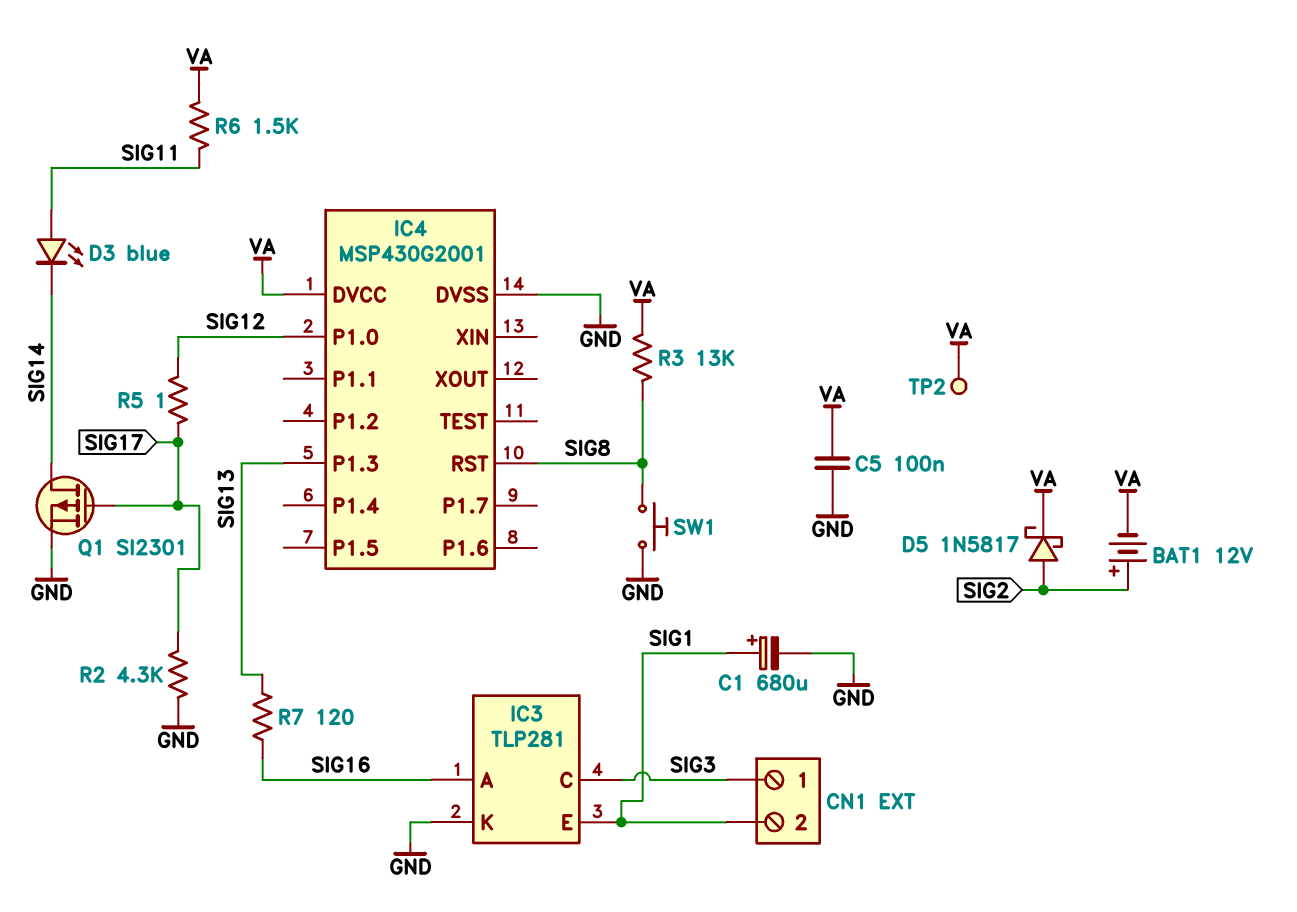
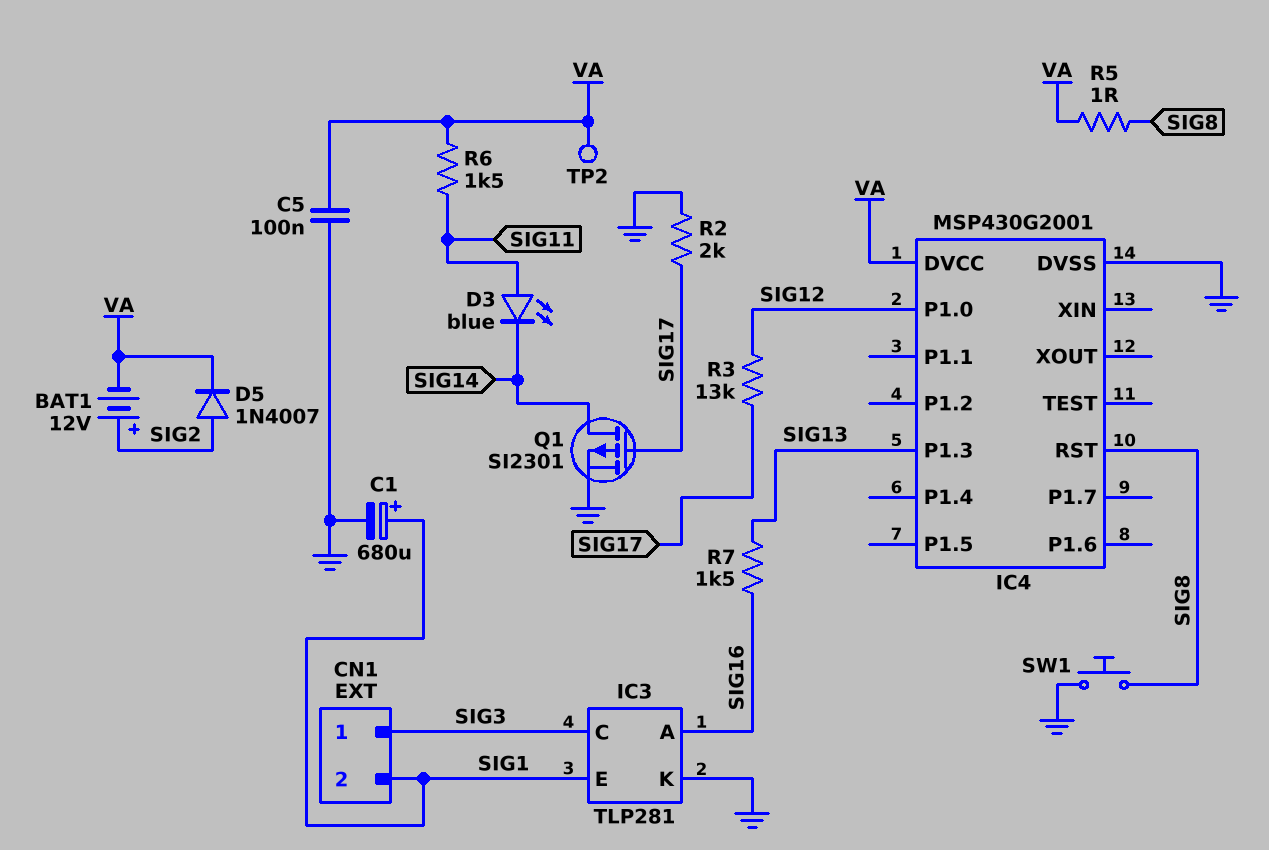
D5: schottky 1N5817 (A SIG2, K VA) -> diode 1N4007 (A SIG2, K VA)
R2: 4.3k (GND, SIG17) -> 2k (GND, SIG17)
R3: 13k (SIG8, VA) -> 13k (SIG12, SIG17)
R5: 1 (SIG12, SIG17) -> 1 (SIG8, VA)
R7: 120 (SIG13, SIG16) -> 1.5k (SIG13, SIG16)

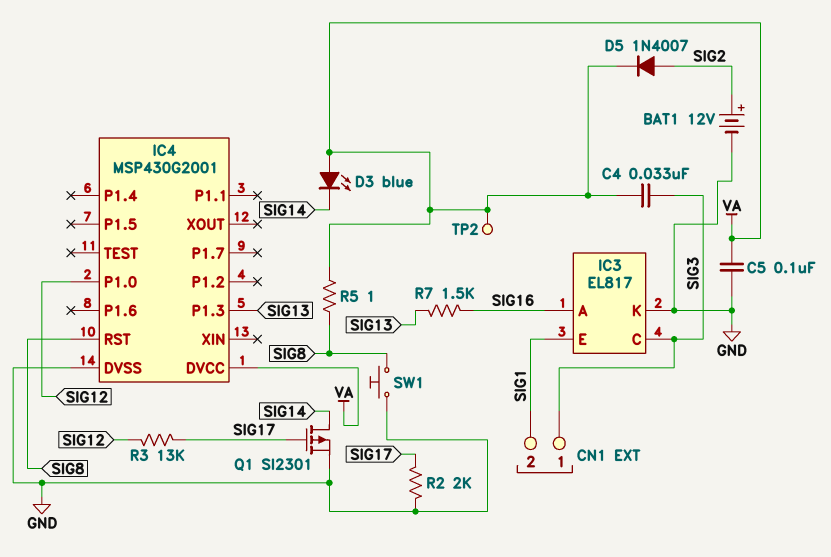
BAT1: 12V (plus SIG2, minus VA) -> 12V (plus SIG2, minus GND)
C1: 680uF (plus SIG1, minus GND) -> none
C4: none -> 33nF (SIG3, VA)
D3: LED blue (A SIG11, K SIG14) -> LED blue (A VA, K SIG14)
IC3: TLP281 -> EL817
R6: 1.5k (SIG11, VA) -> none

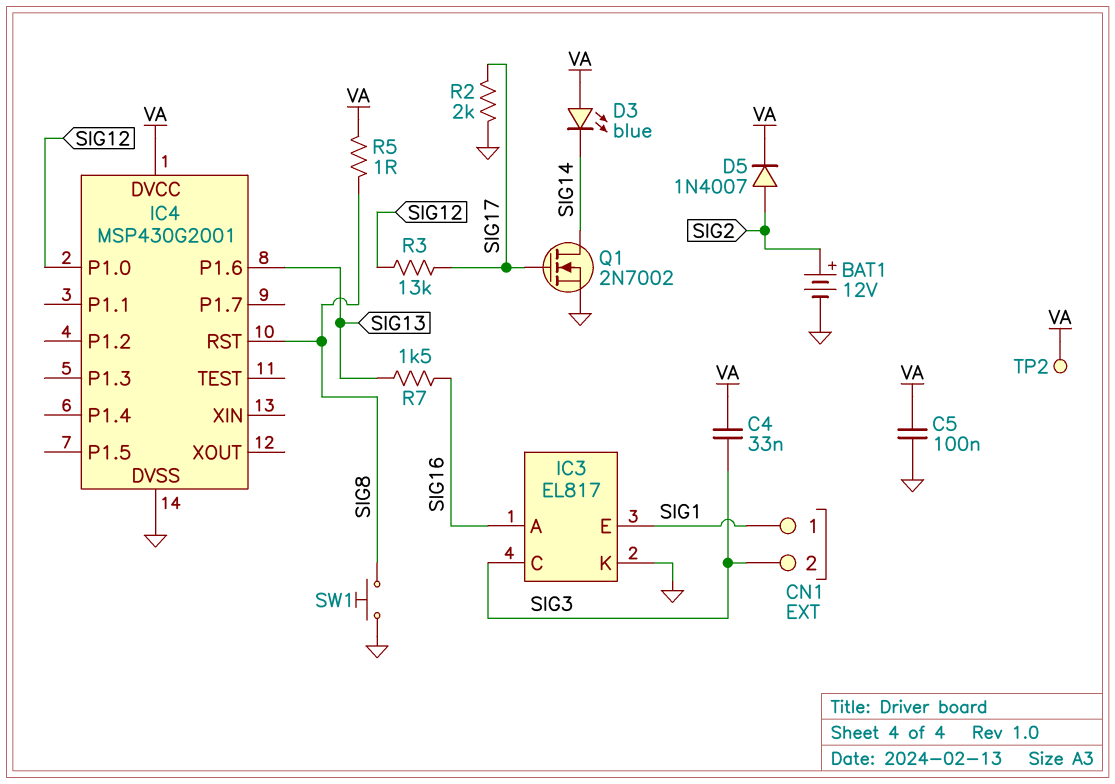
CN1 pin 1: SIG3 -> SIG1
CN1 pin 2: SIG1 -> SIG3
IC4 pin P1.3: SIG13 -> none
IC4 pin P1.6: none -> SIG13
Q1: PMOS SI2301 (G SIG17, D SIG14, S GND) -> NMOS 2N7002 (G SIG17, D SIG14, S GND)

